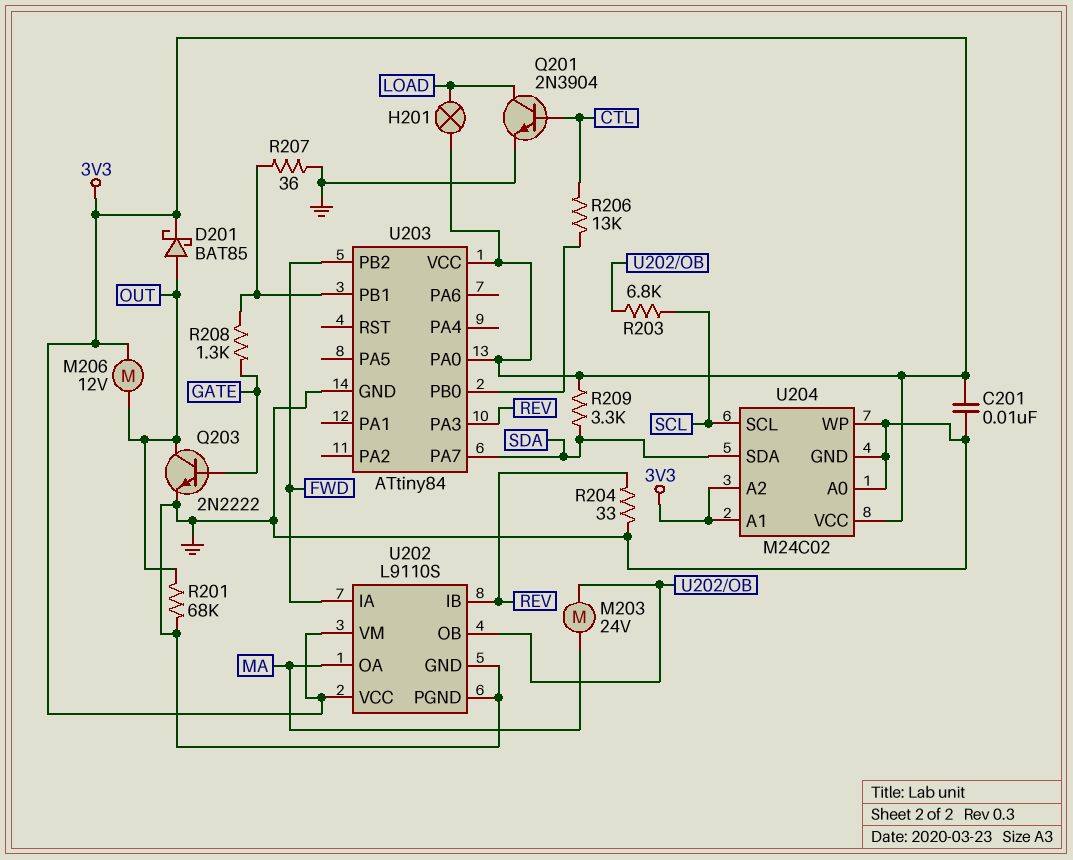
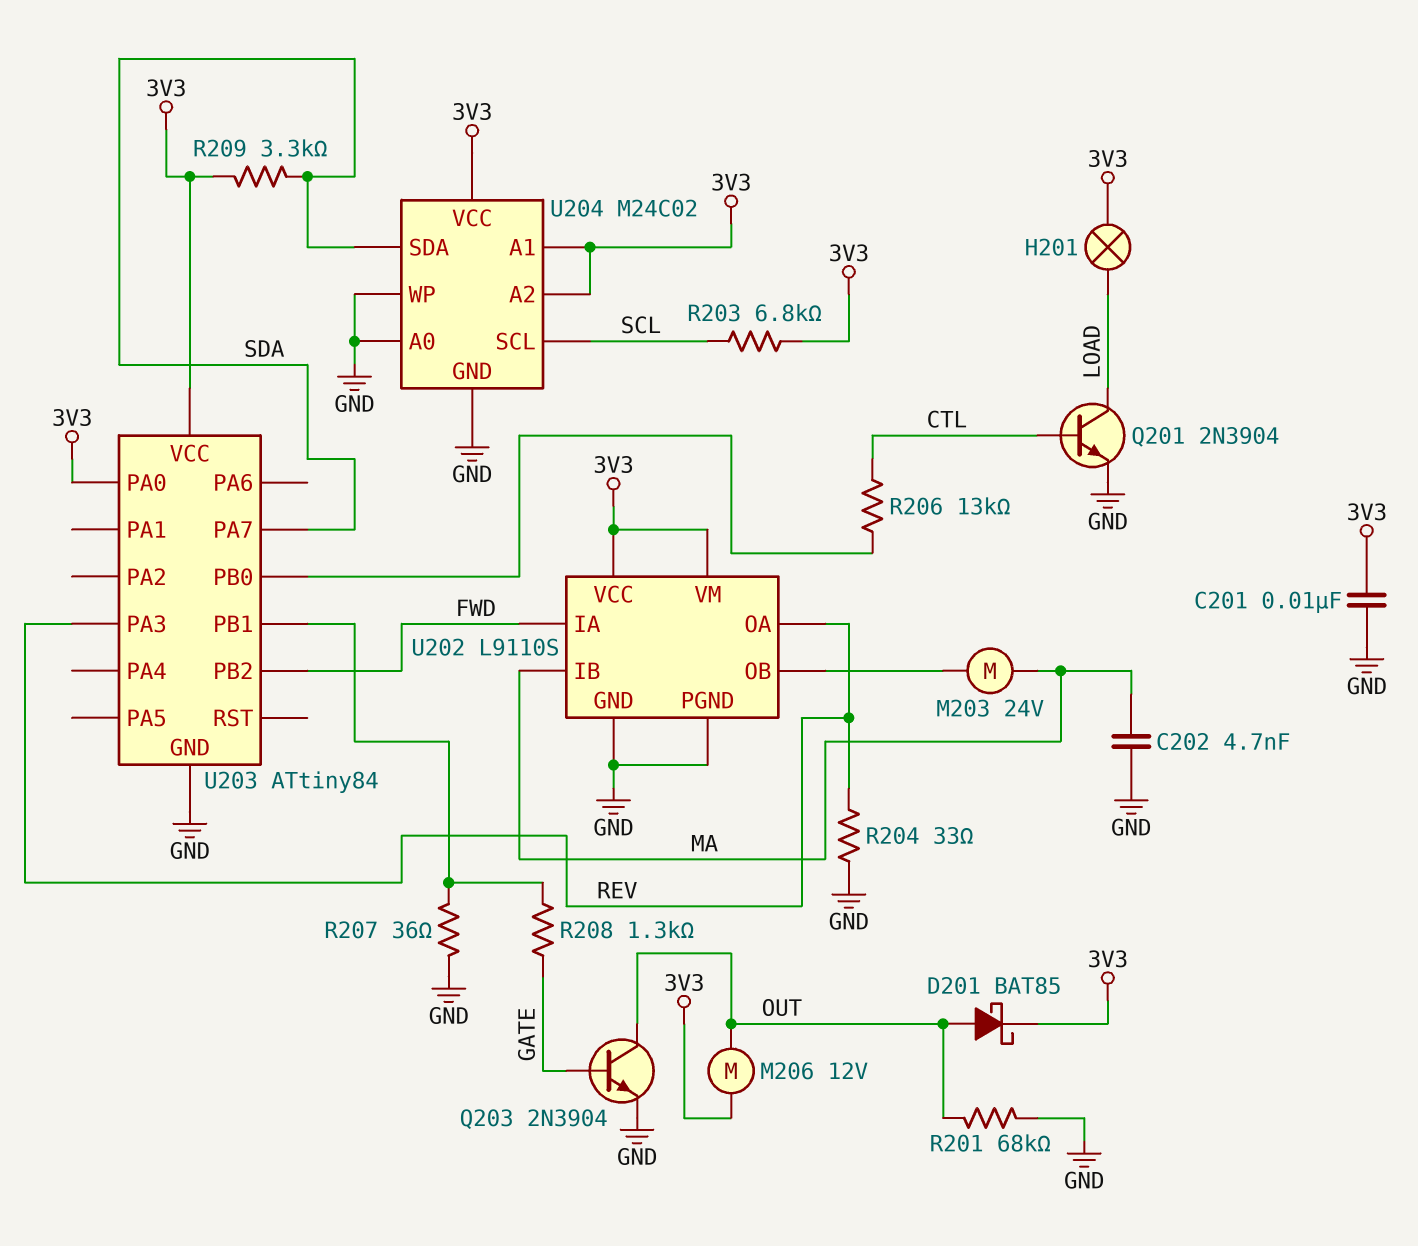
C202: none -> 4.7nF (GND, MA)
Q203: NPN 2N2222 (B GATE, C OUT, E GND) -> NPN 2N3904 (B GATE, C OUT, E GND)
R203: 6.8k (SCL, U202/OB) -> 6.8k (3V3, SCL)
U202 pin IB: REV -> MA
U202 pin OA: MA -> REV

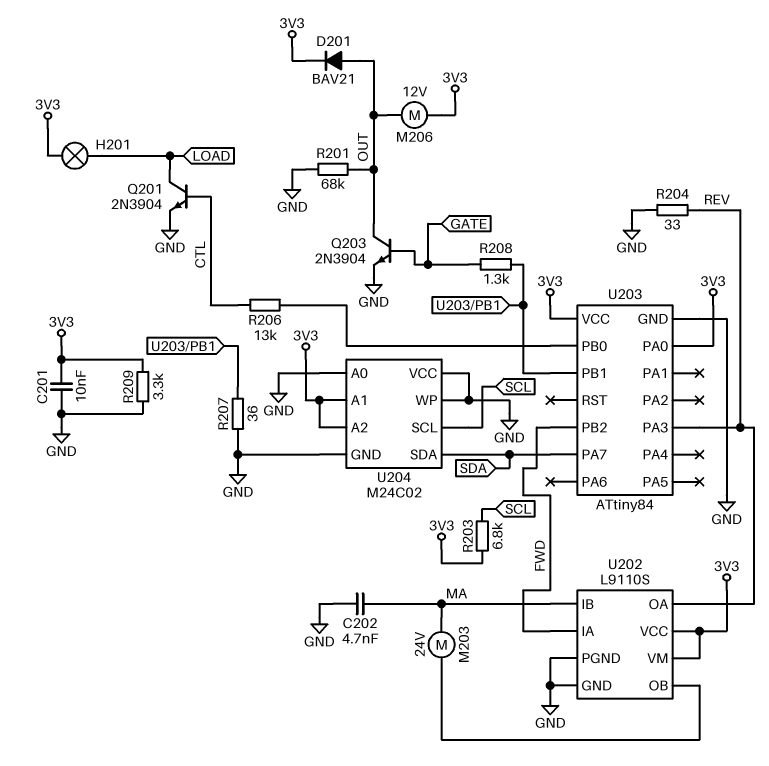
D201: schottky BAT85 (A OUT, K 3V3) -> diode BAV21 (A OUT, K 3V3)
R209: 3.3k (3V3, SDA) -> 3.3k (3V3, GND)
U204 pin VCC: 3V3 -> GND

